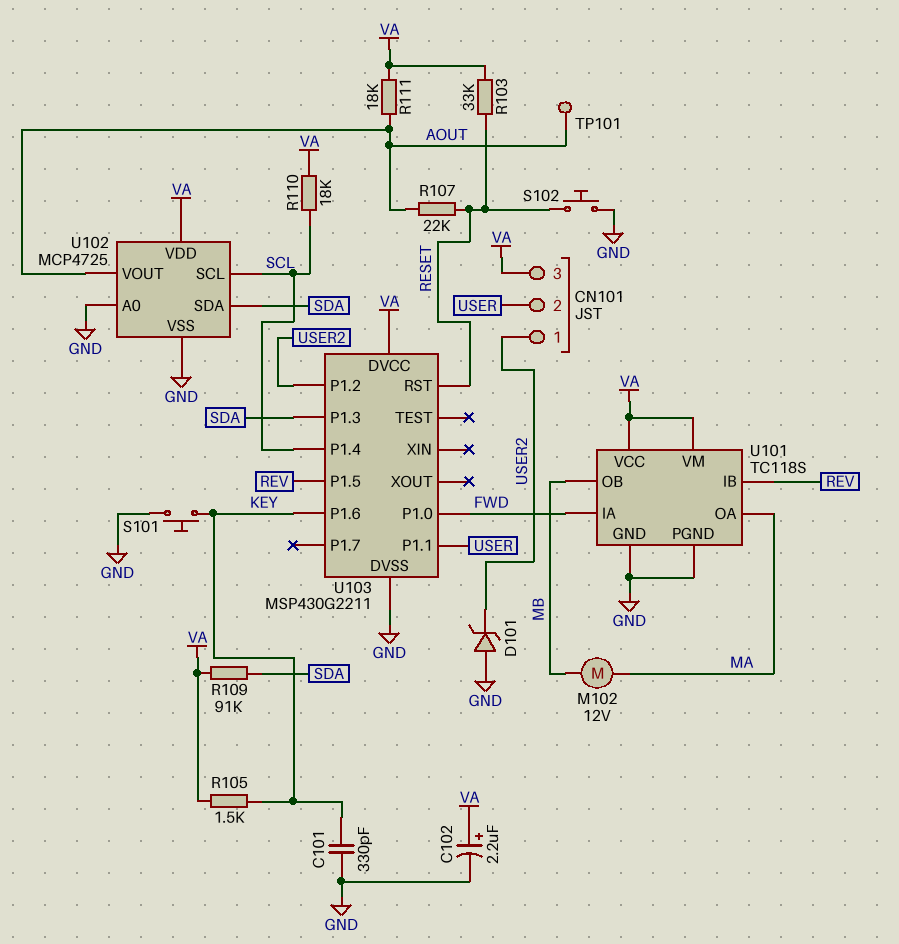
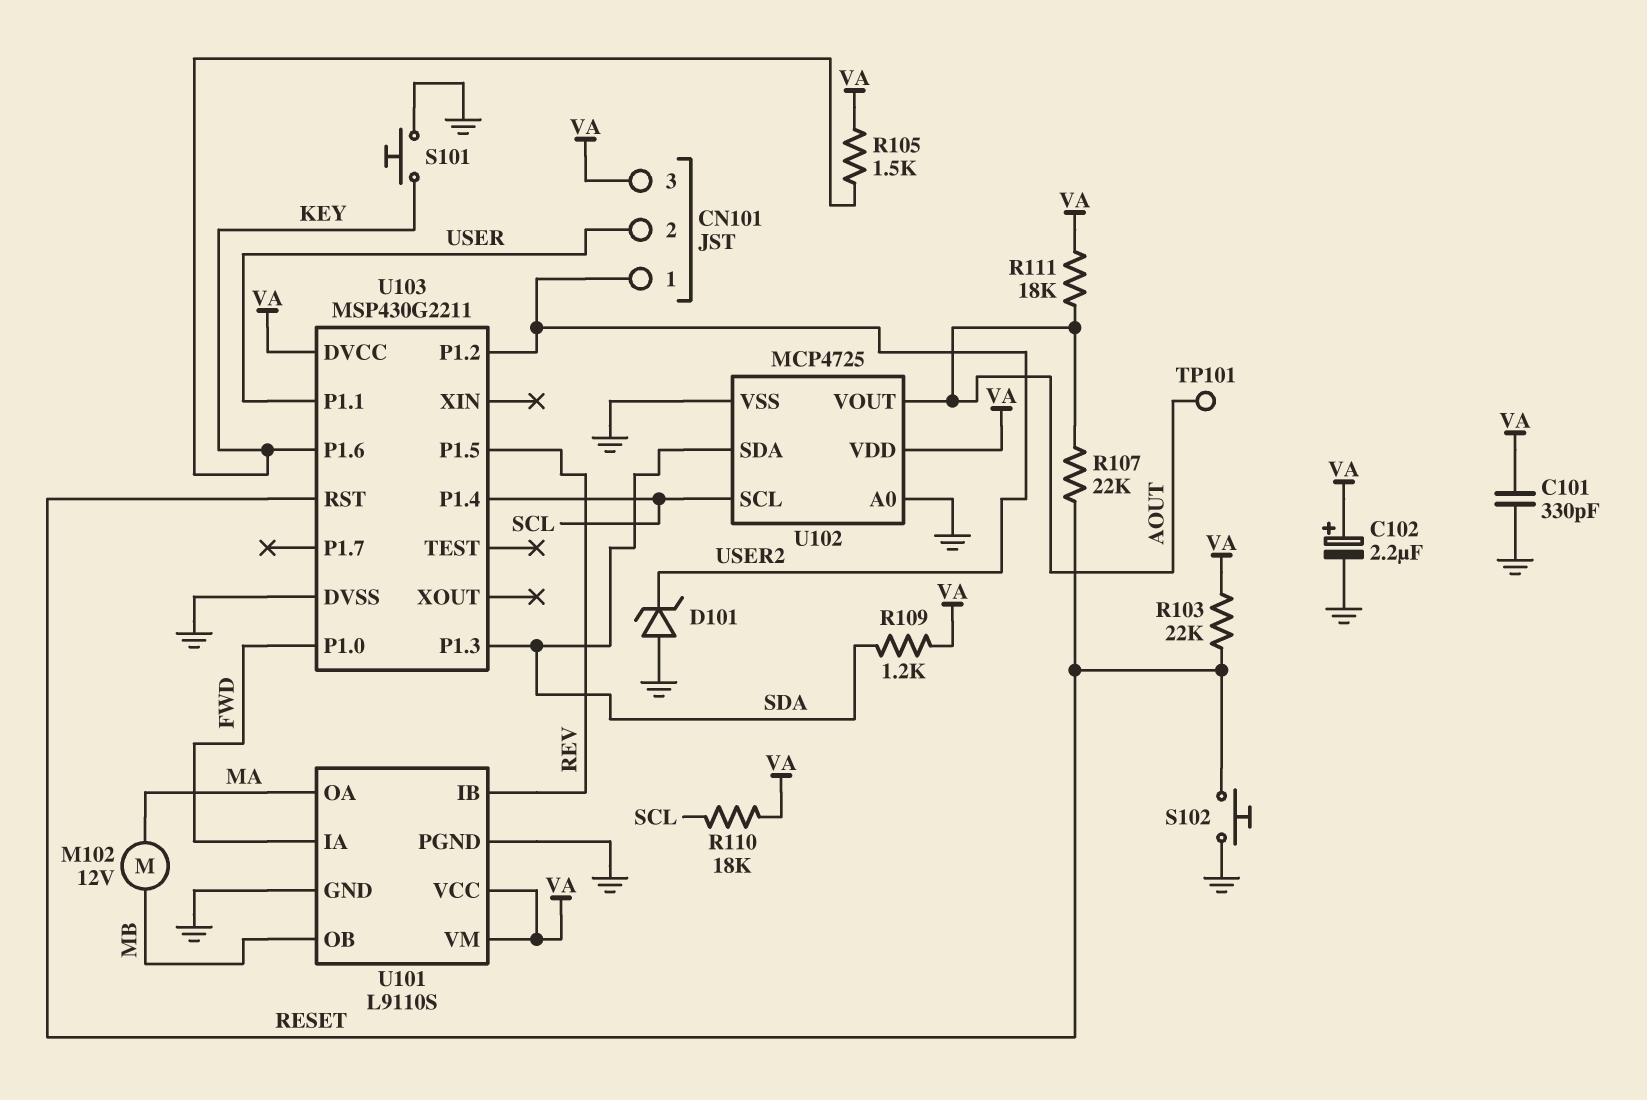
C101: 330pF (GND, KEY) -> 330pF (GND, VA)
R103: 33k (RESET, VA) -> 22k (RESET, VA)
R109: 91k (SDA, VA) -> 1.2k (SDA, VA)
U101: TC118S -> L9110S

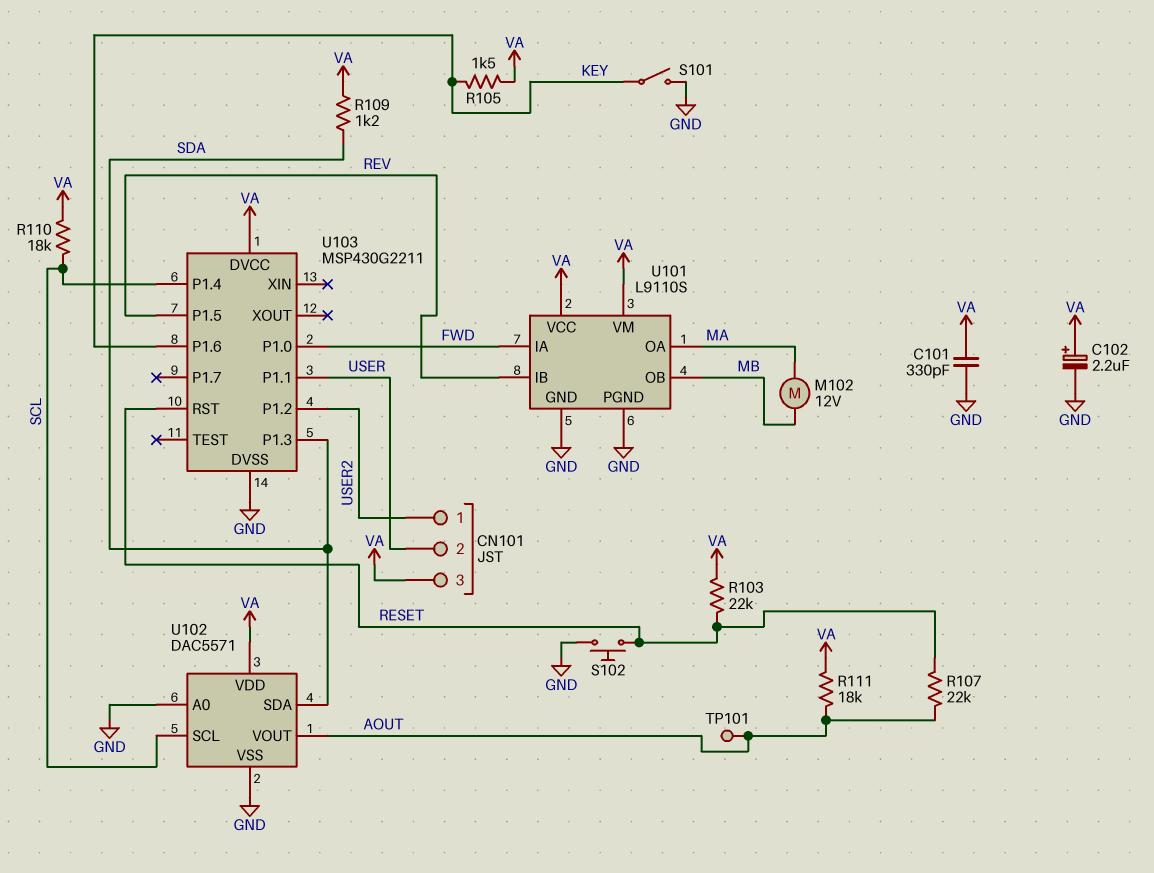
D101: zener (A GND, K USER2) -> none
S101: button (GND, KEY) -> switch (GND, KEY)
U102: MCP4725 -> DAC5571

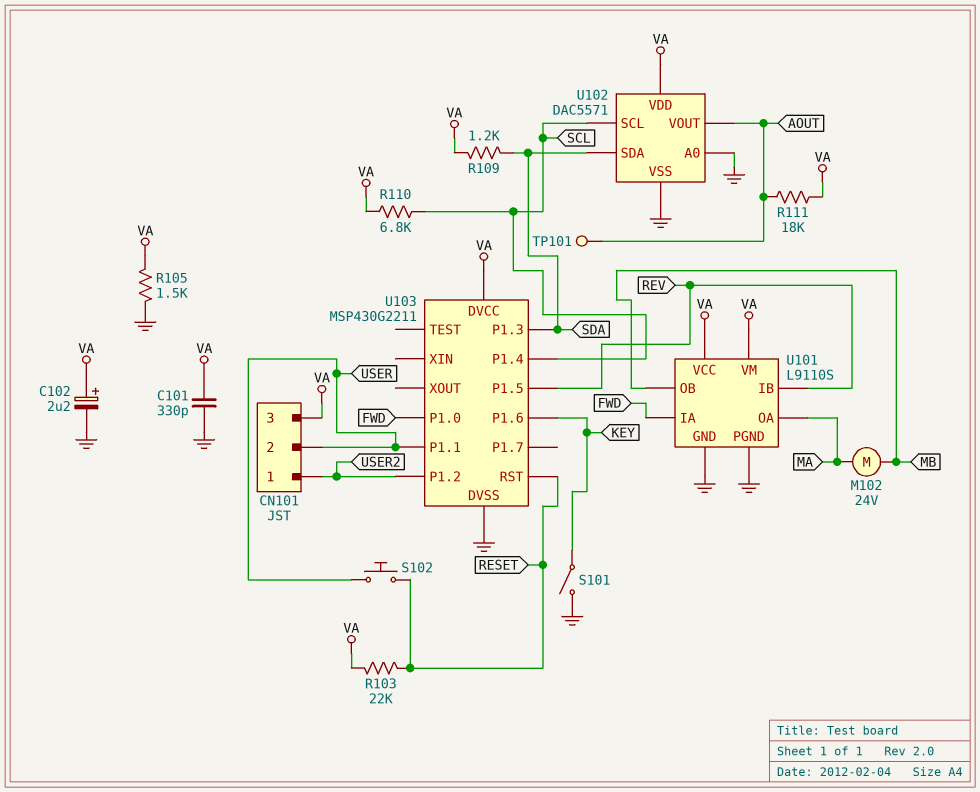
M102: motor 12V (MA, MB) -> motor 24V (MA, MB)
R105: 1.5k (KEY, VA) -> 1.5k (GND, VA)
R107: 22k (AOUT, RESET) -> none
R110: 18k (SCL, VA) -> 6.8k (SCL, VA)
S102: button (GND, RESET) -> button (RESET, USER)

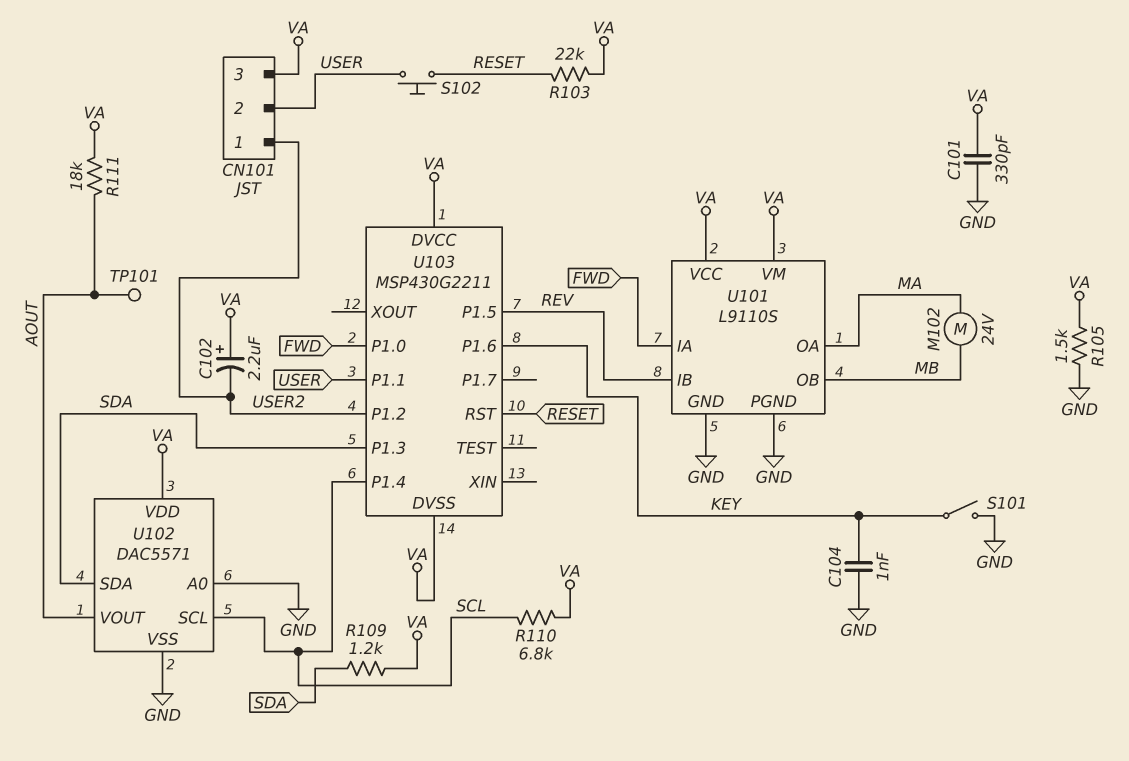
C102: 2.2uF (plus VA, minus GND) -> 2.2uF (plus VA, minus USER2)
C104: none -> 1nF (GND, KEY)
U103 pin DVSS: GND -> VA

